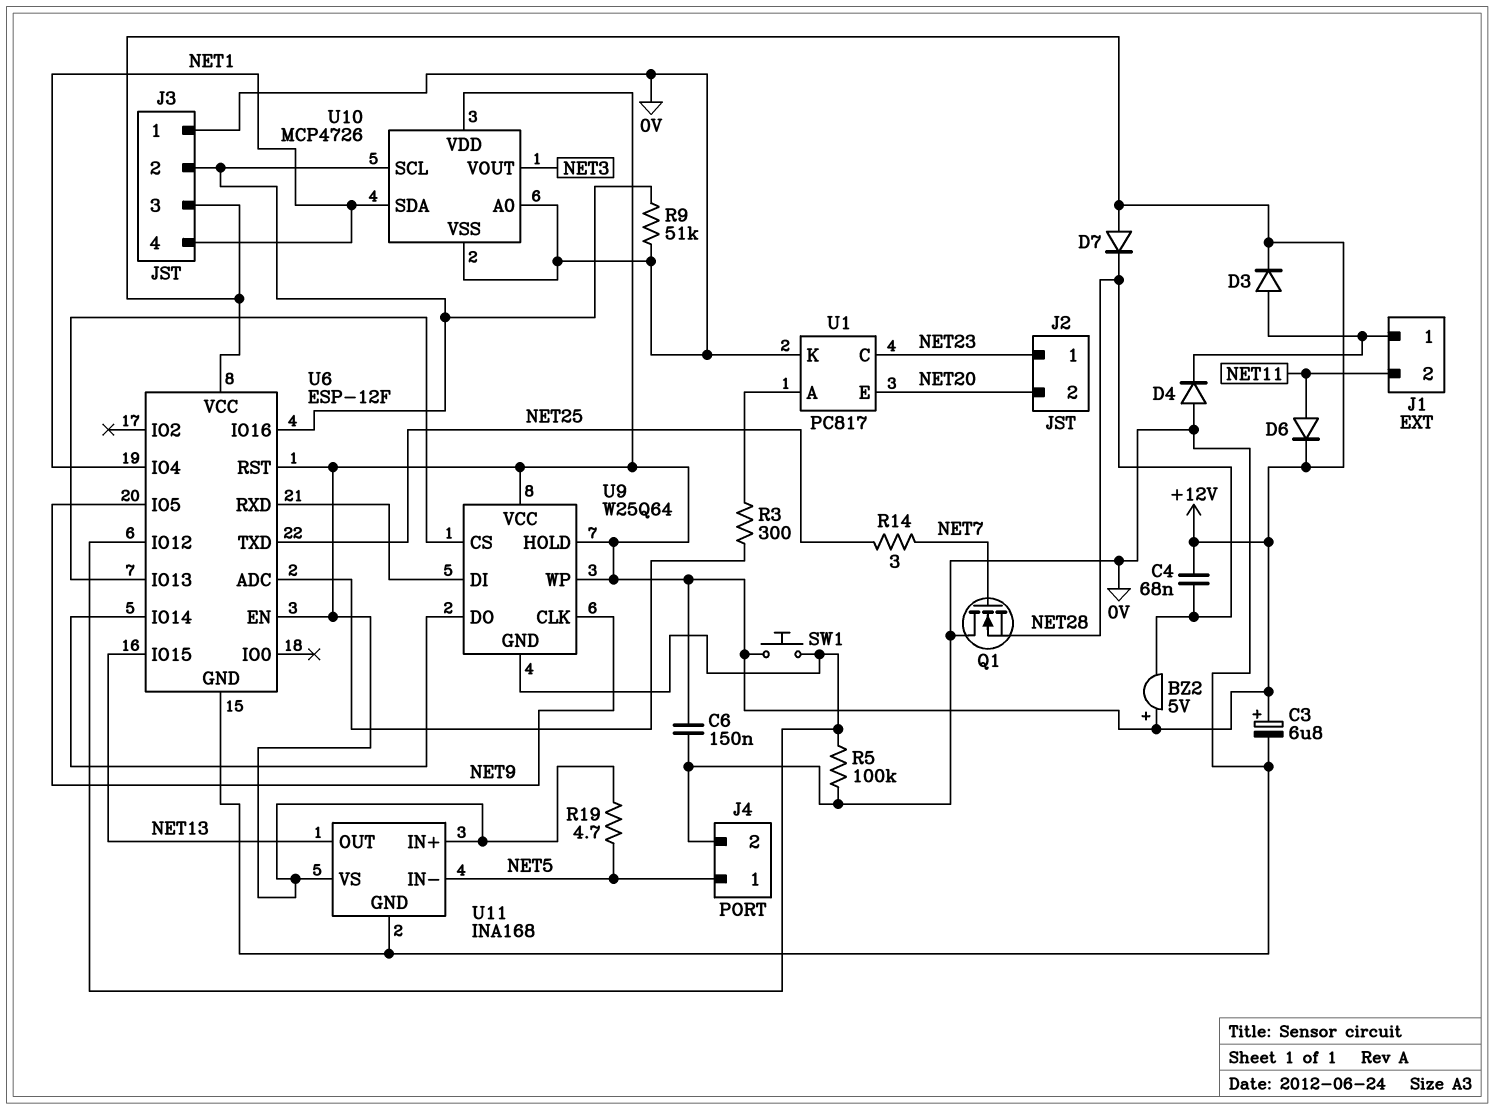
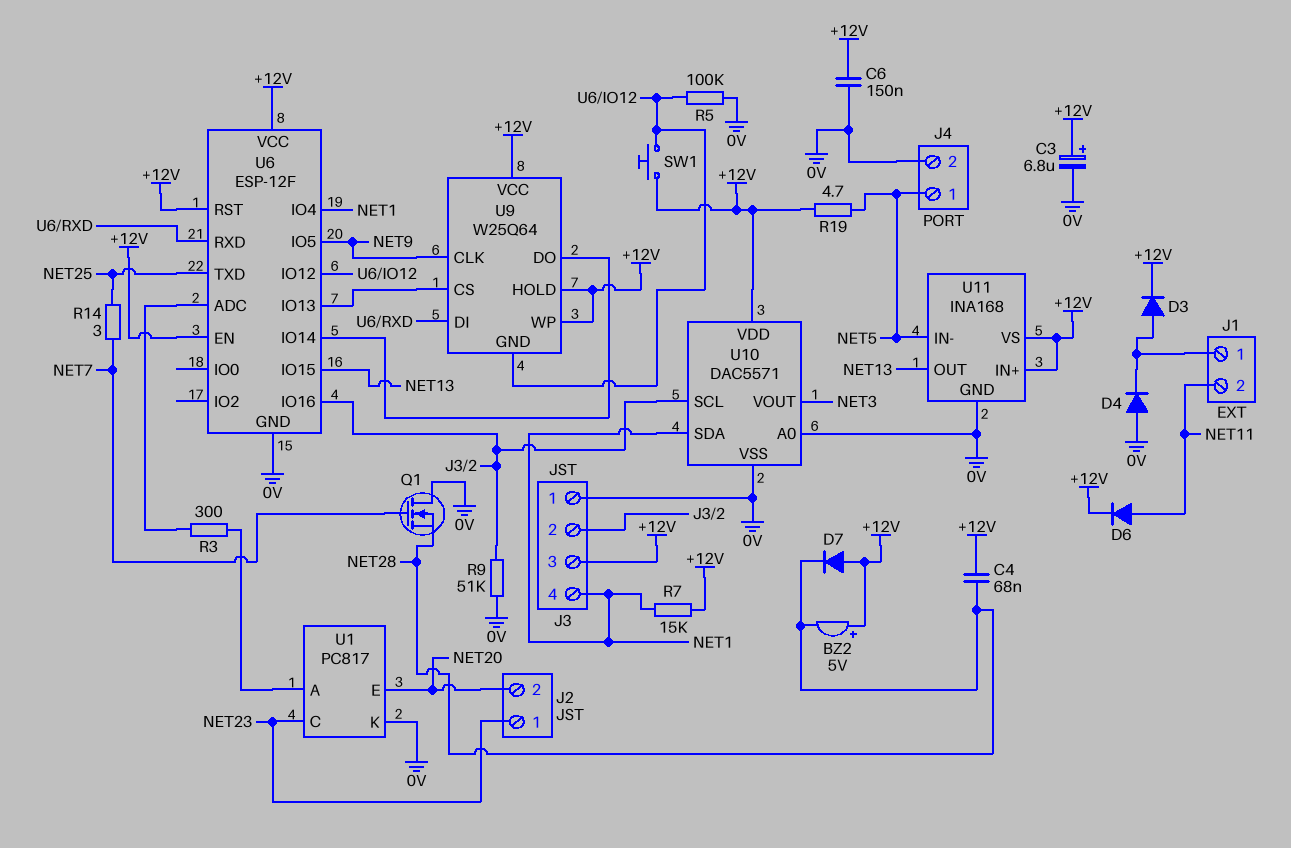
R7: none -> 15k (+12V, NET1)
U10: MCP4726 -> DAC5571

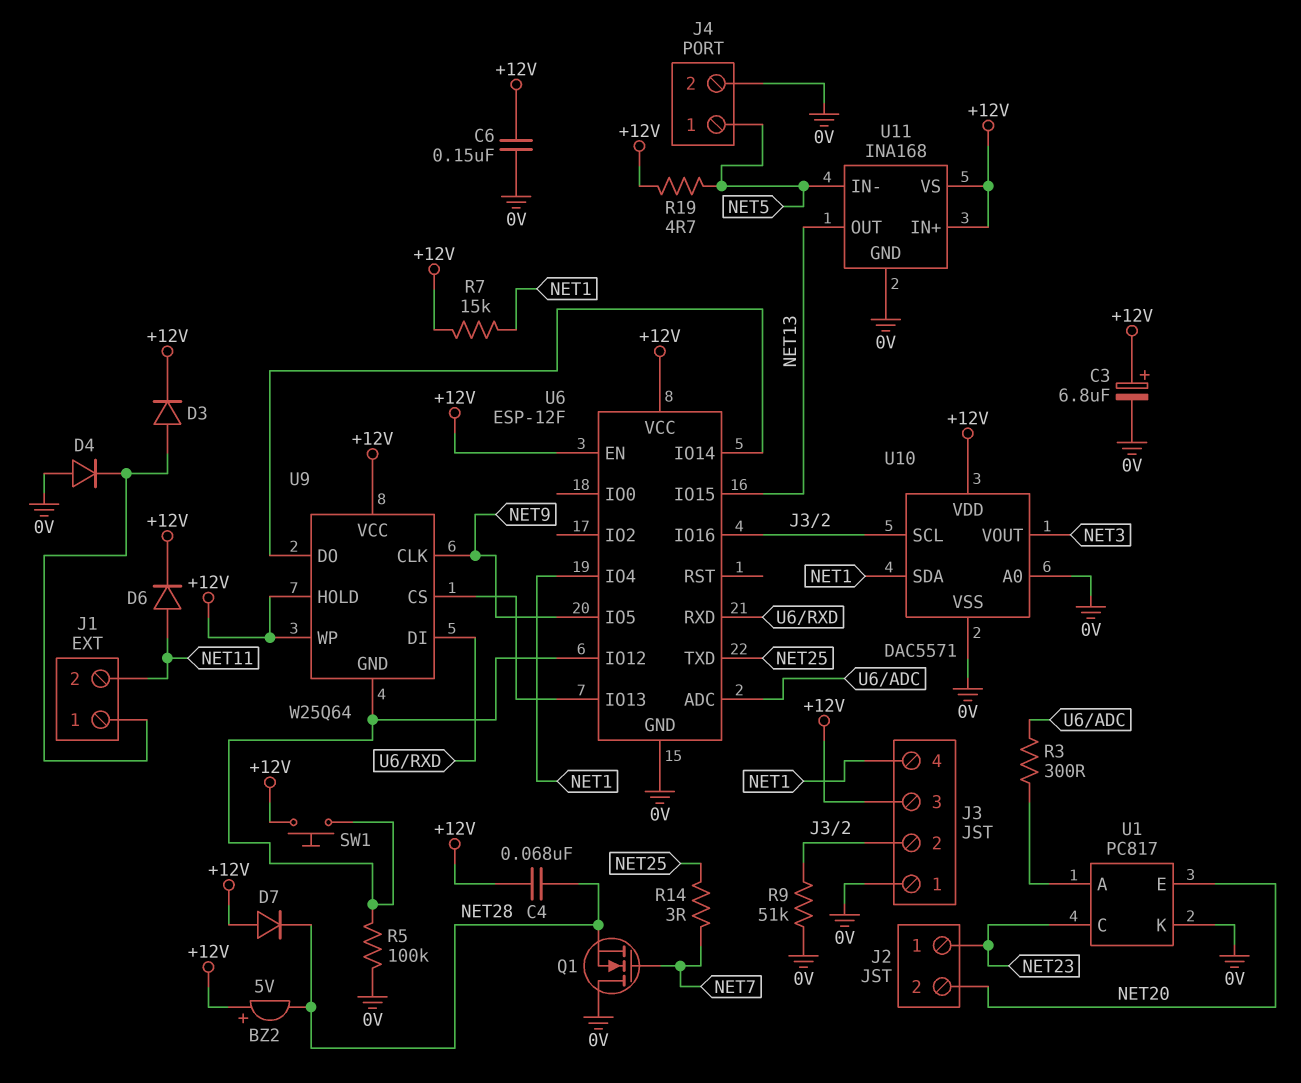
U6 pin RST: +12V -> none

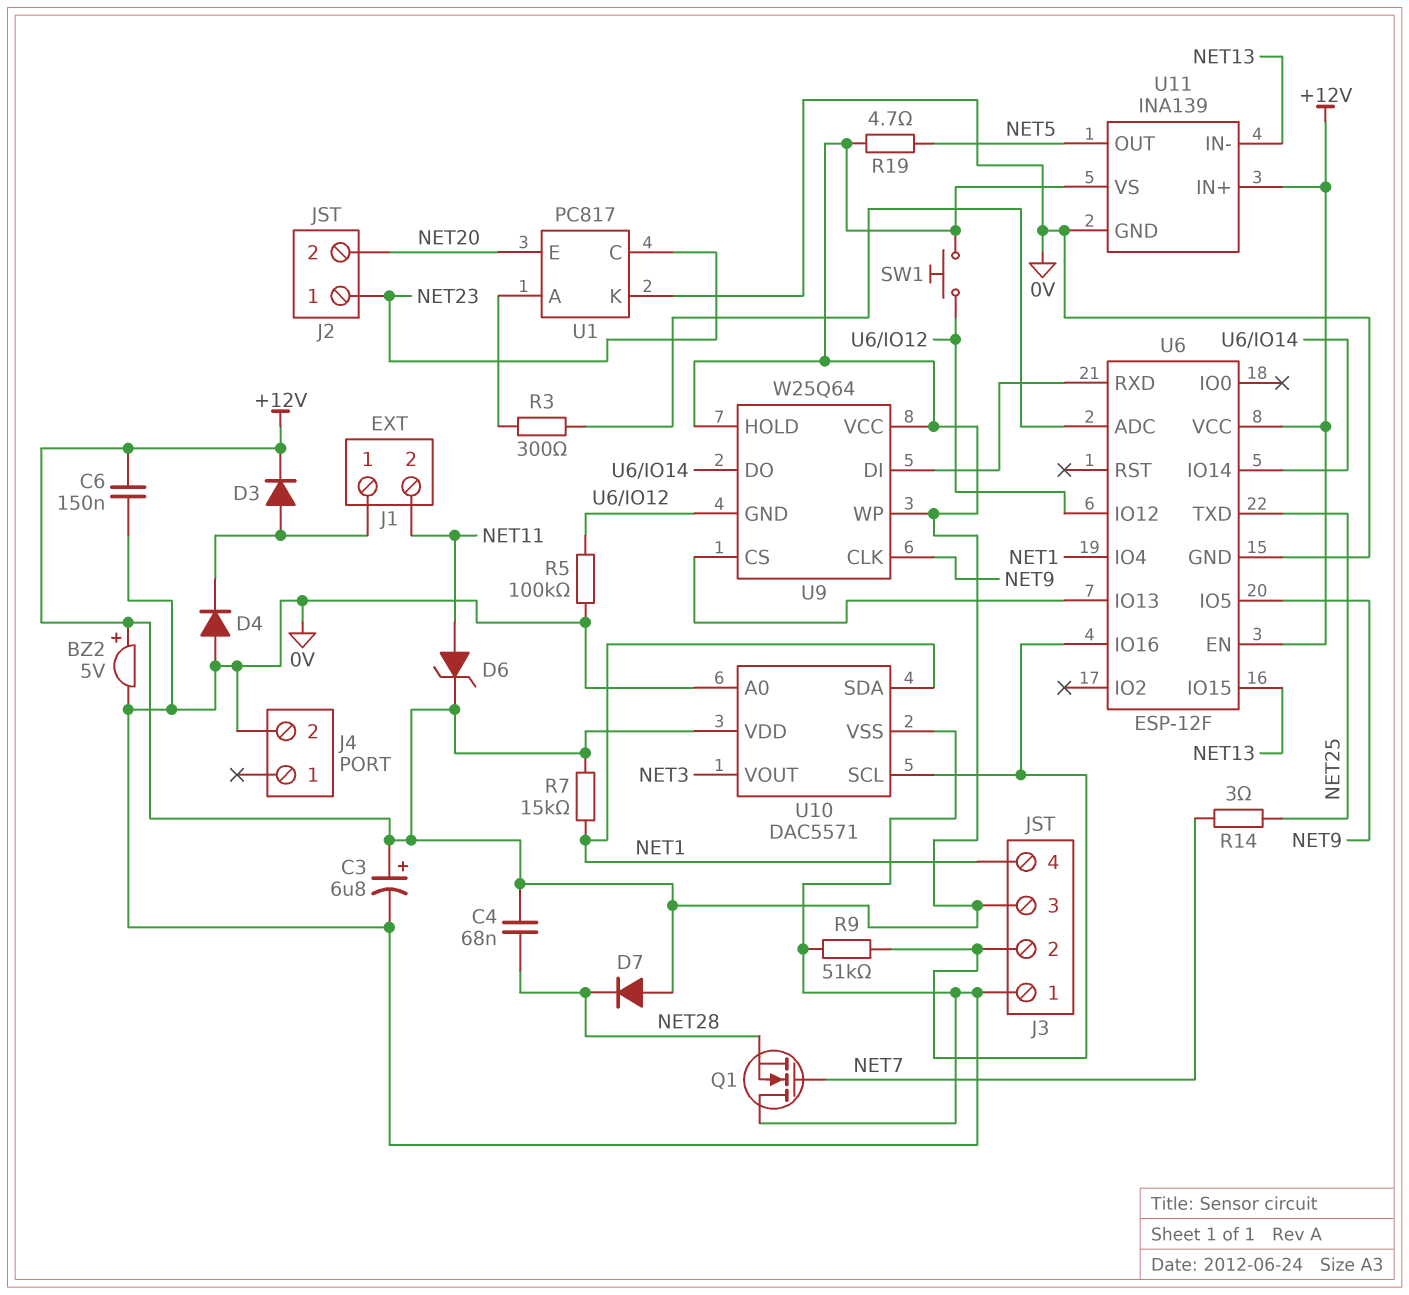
BZ2: buzzer 5V (plus +12V, minus NET28) -> buzzer 5V (plus +12V, minus 0V)
D6: diode (A NET11, K +12V) -> zener (A NET11, K +12V)
J4 pin 1: NET5 -> none
U11: INA168 -> INA139
U11 pin IN-: NET5 -> NET13
U11 pin OUT: NET13 -> NET5

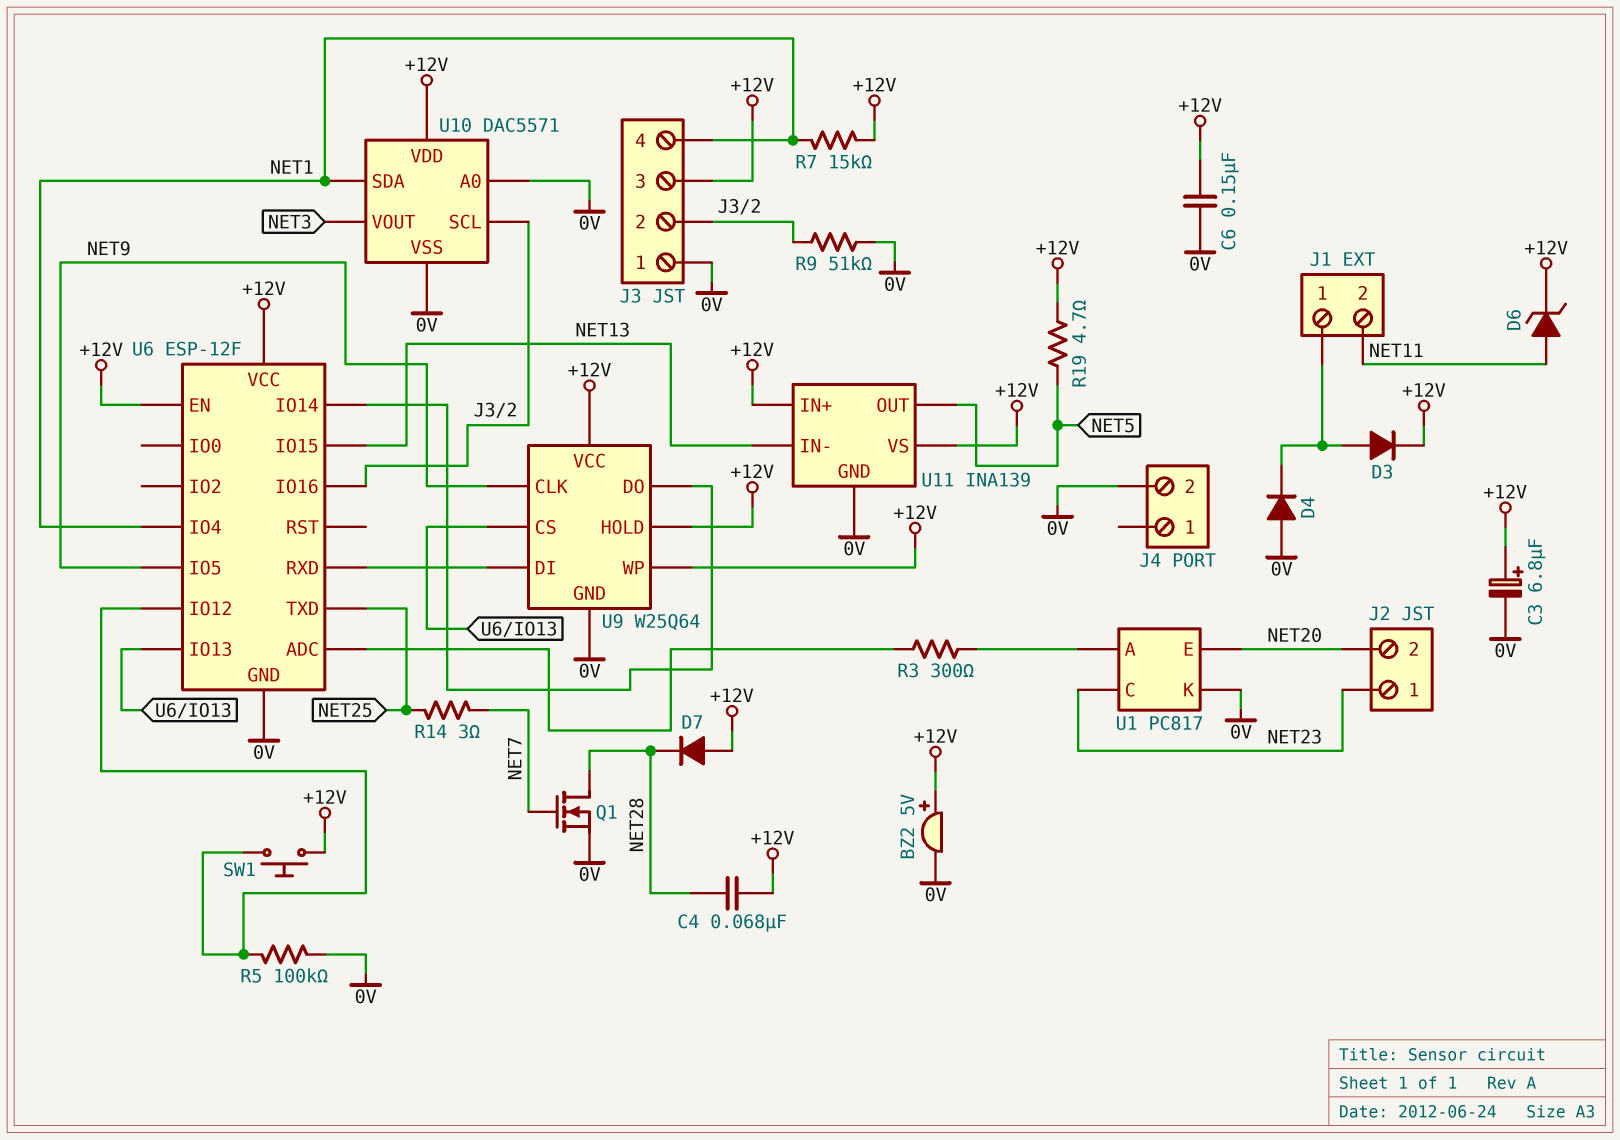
Q1: NMOS (G NET7, D 0V, S NET28) -> NMOS (G NET7, D NET28, S 0V)
U9 pin GND: U6/IO12 -> 0V

